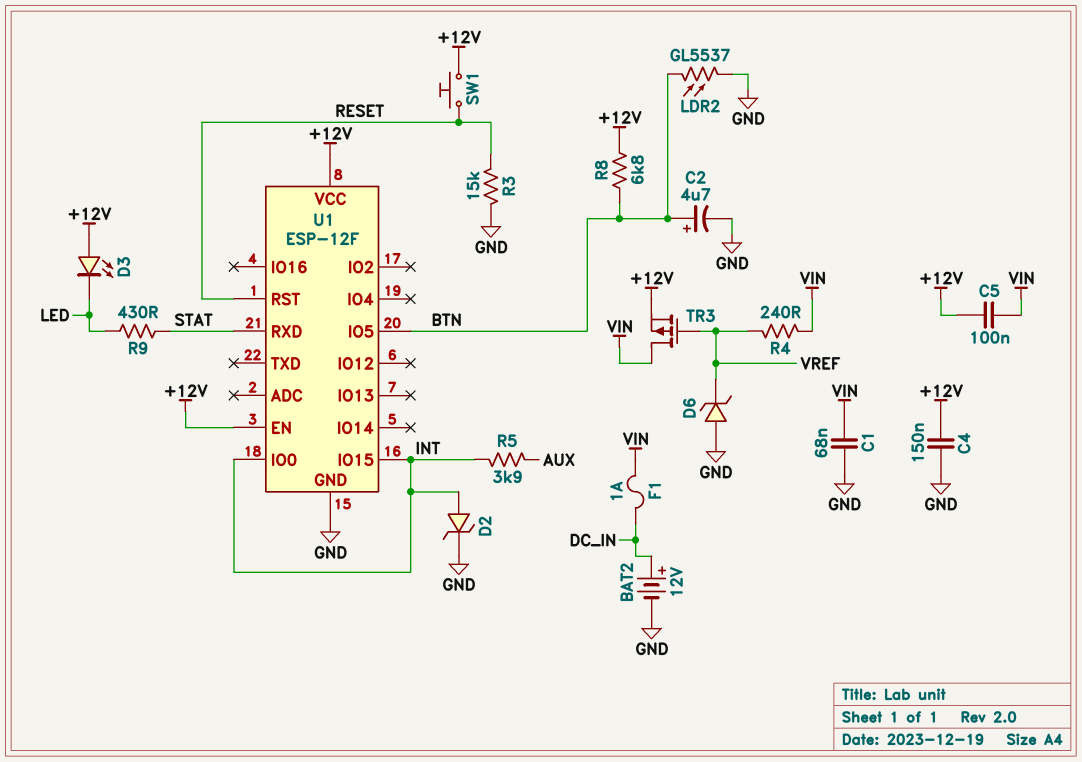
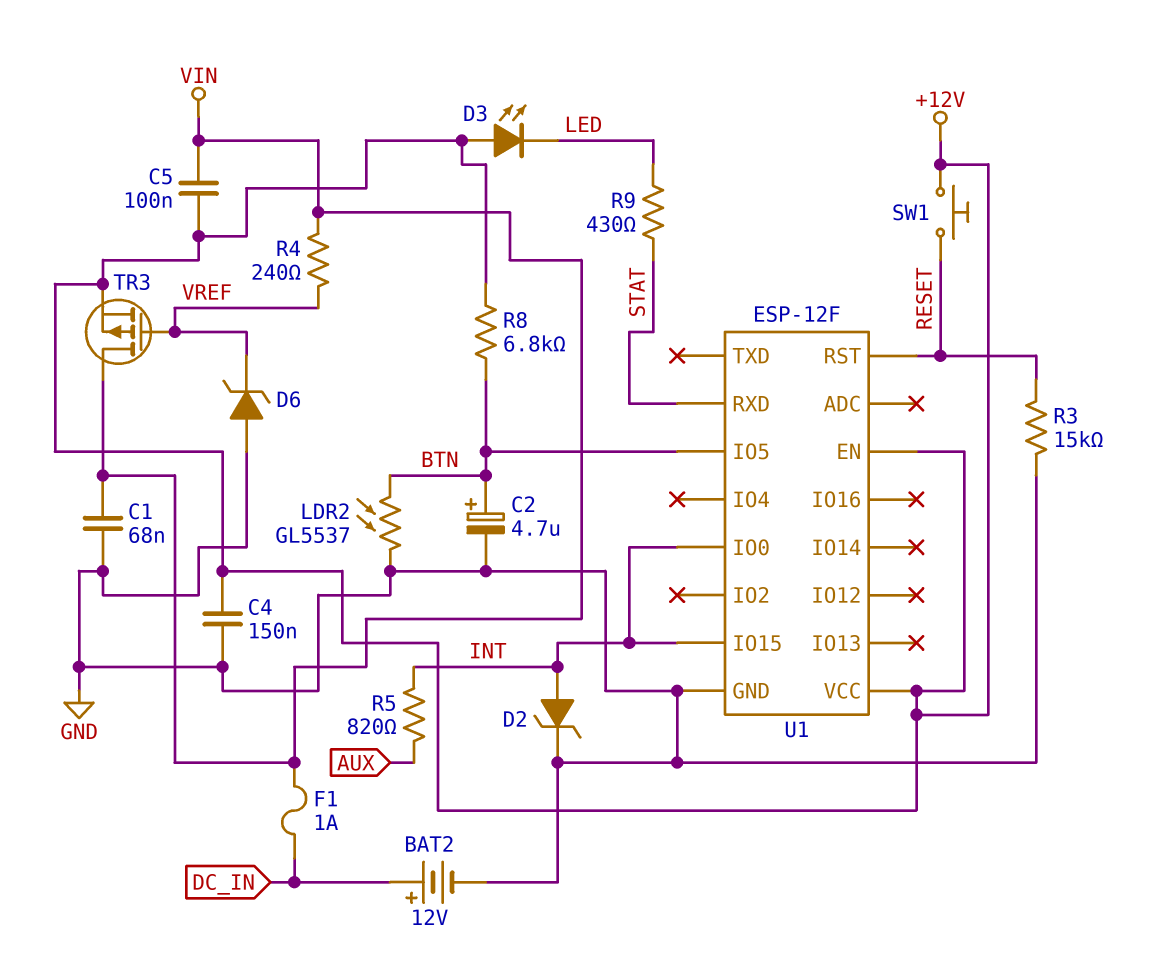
R5: 3.9k (AUX, INT) -> 820 (AUX, INT)

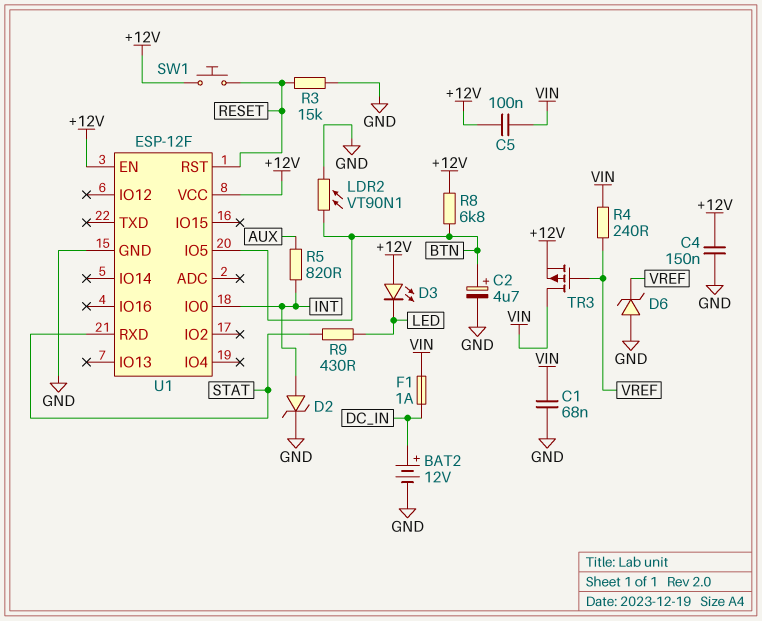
LDR2: GL5537 (BTN, GND) -> VT90N1 (BTN, GND)
U1 pin IO15: INT -> none

